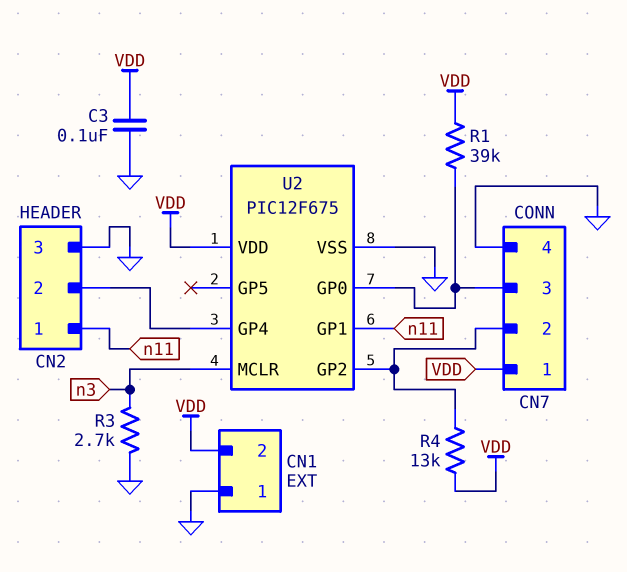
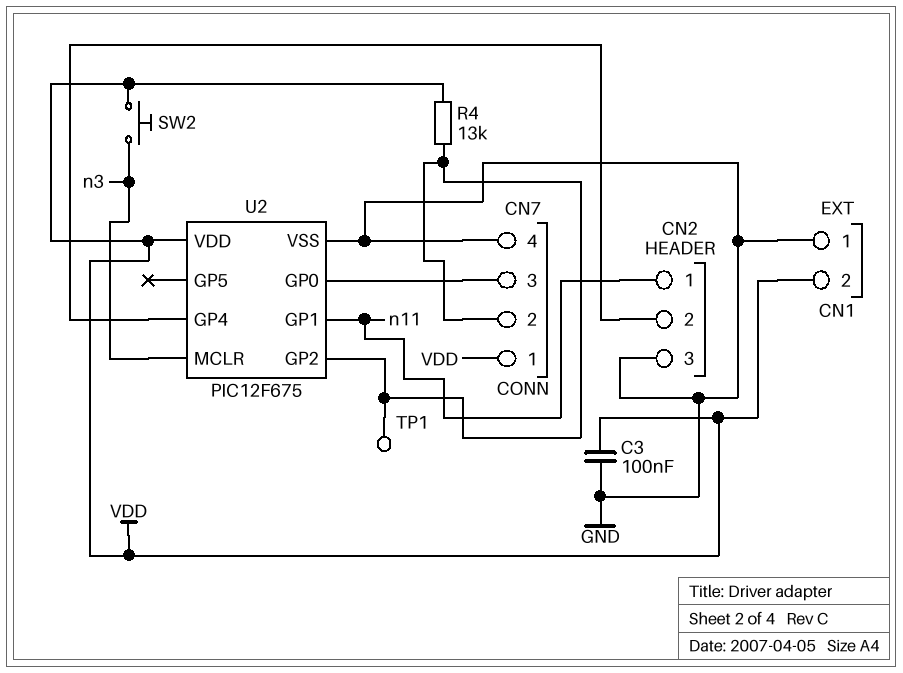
R1: 39k (CN7/3, VDD) -> none
R3: 2.7k (GND, n3) -> none
SW2: none -> button (VDD, n3)
TP1: none -> test point (CN7/2)

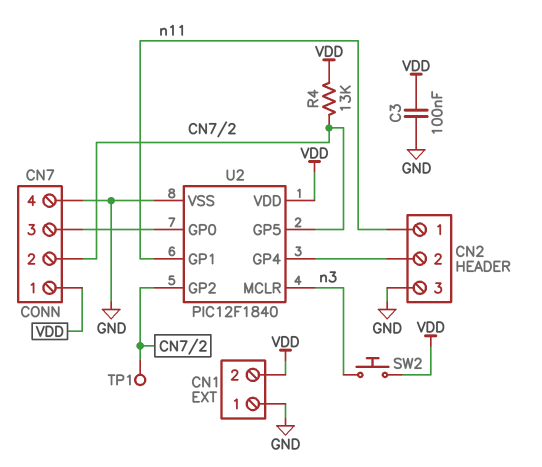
U2: PIC12F675 -> PIC12F1840
U2 pin GP5: none -> CN7/2

